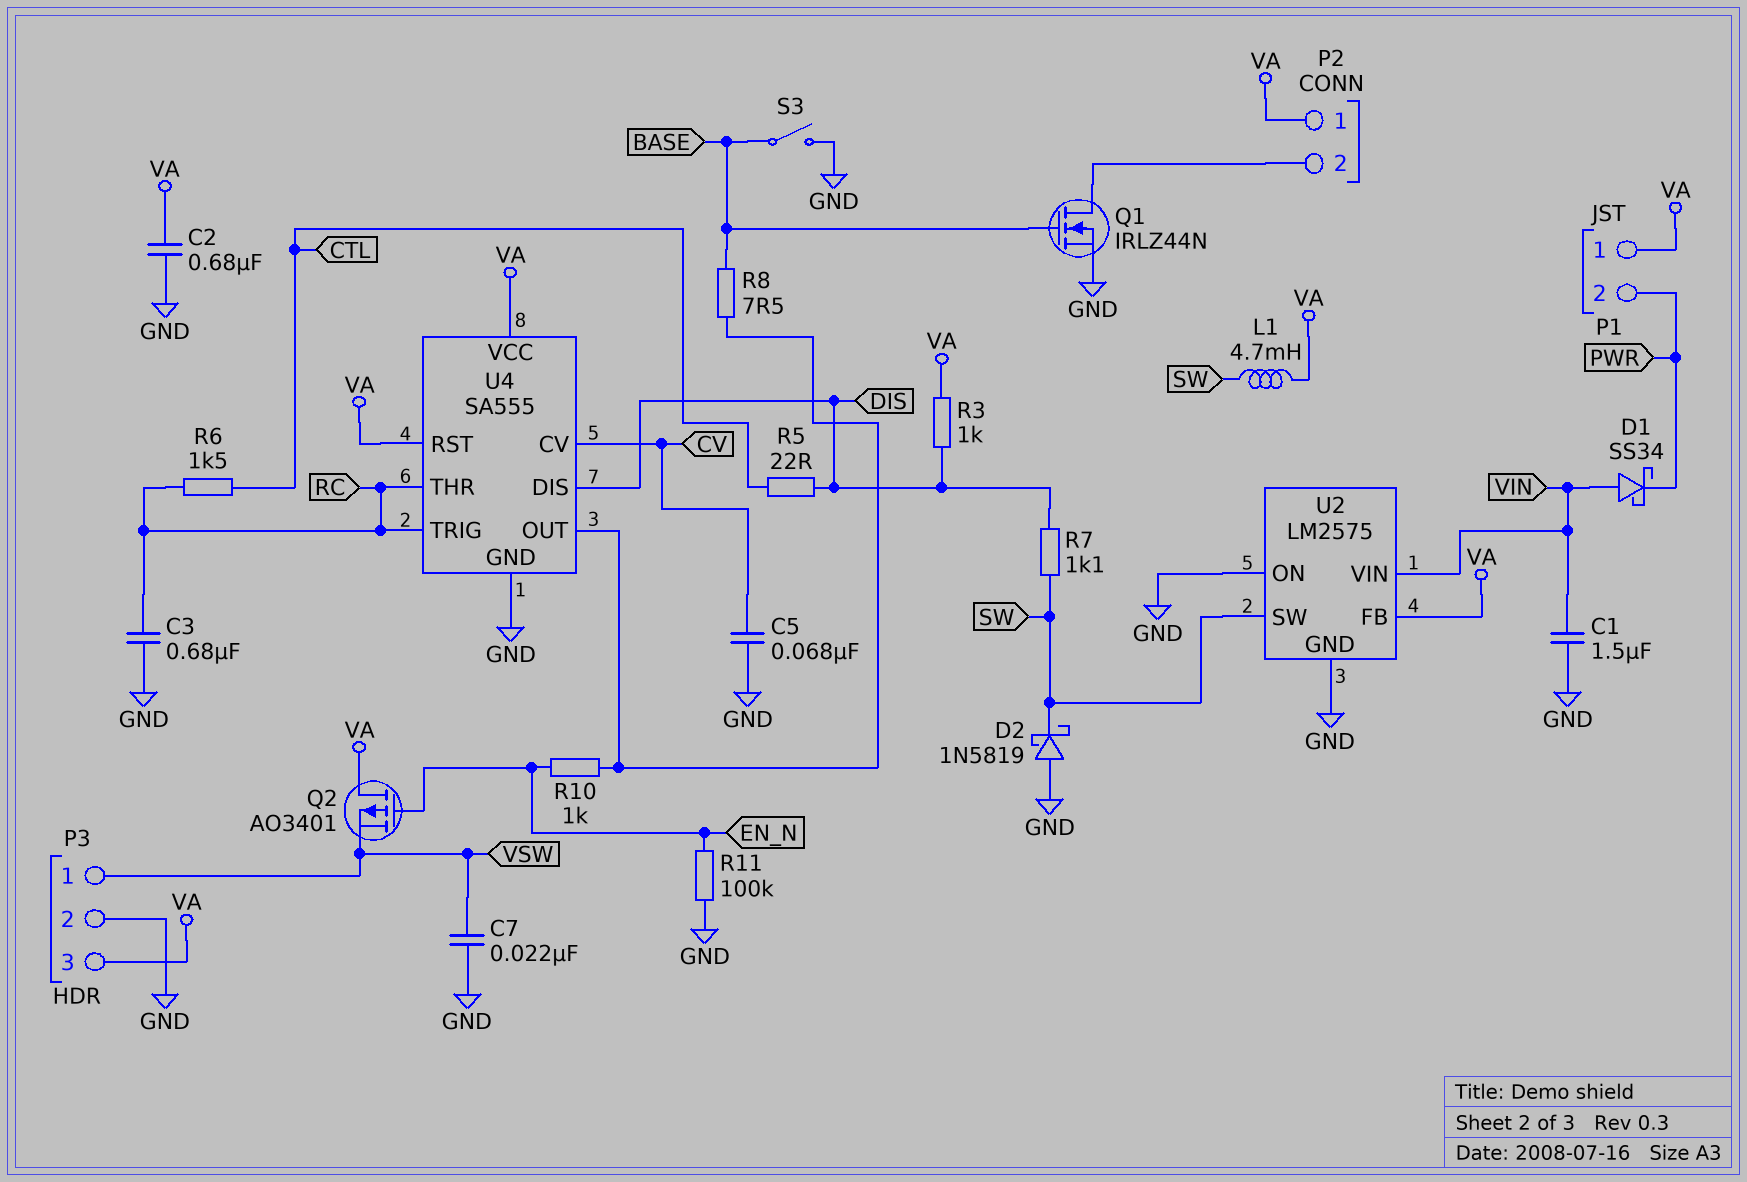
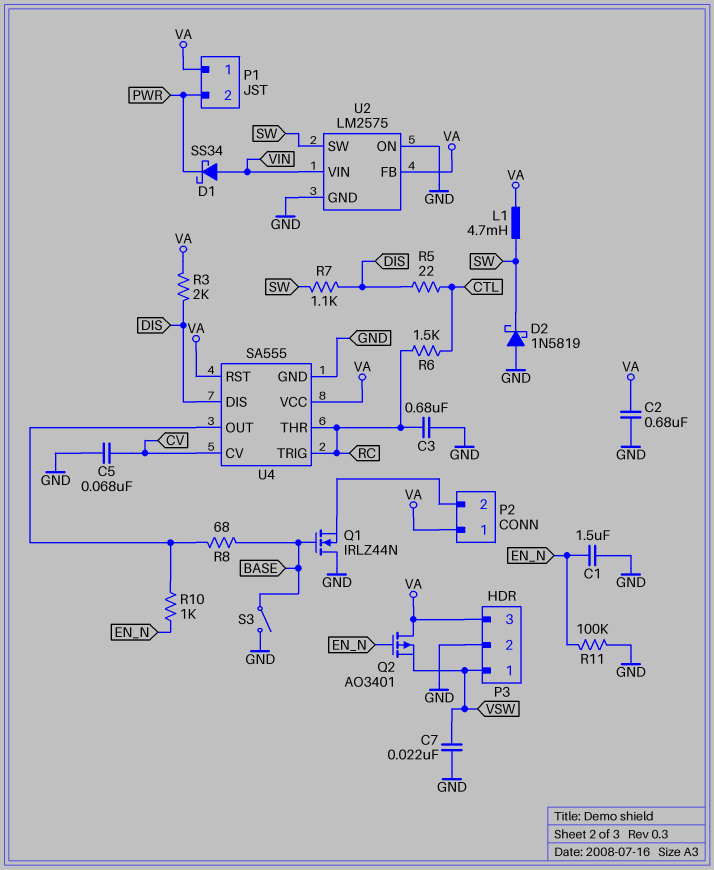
C1: 1.5uF (GND, VIN) -> 1.5uF (EN_N, GND)
Q1: NMOS IRLZ44N (G BASE, D P2/2, S GND) -> NMOS IRLZ44N (G BASE, D GND, S P2/2)
R3: 1k (DIS, VA) -> 2k (DIS, VA)
R8: 7.5 (BASE, U4/OUT) -> 68 (BASE, U4/OUT)

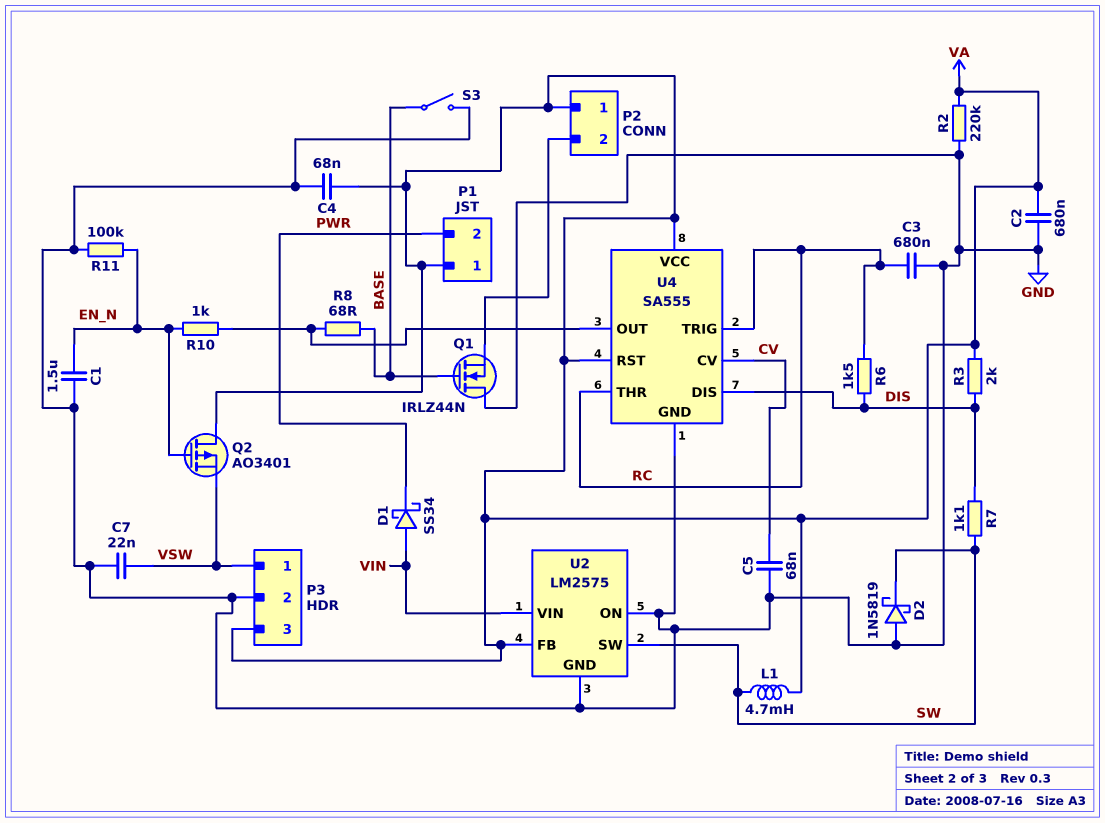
C4: none -> 68nF (GND, VA)
R2: none -> 220k (GND, VA)
R5: 22 (CTL, DIS) -> none
R6: 1.5k (CTL, RC) -> 1.5k (DIS, RC)

